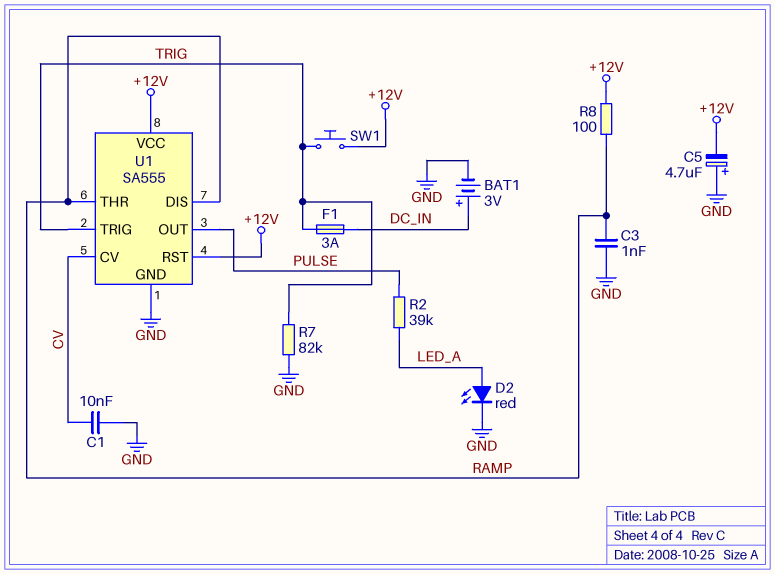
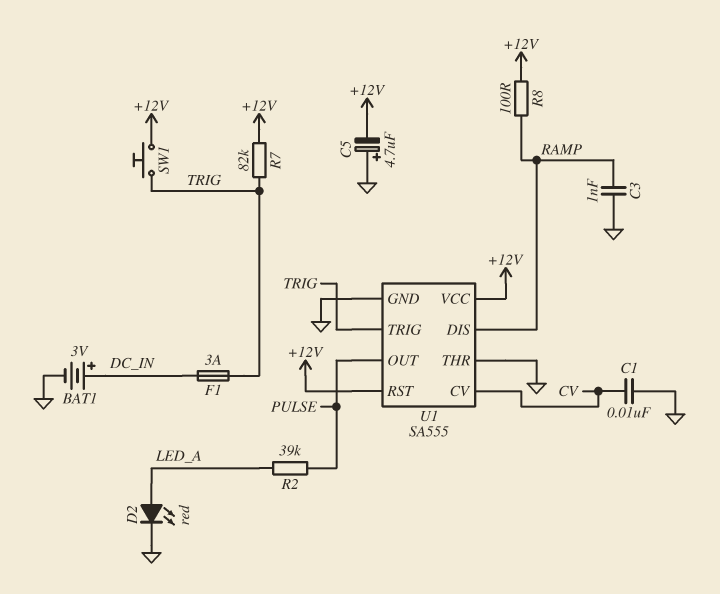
R7: 82k (GND, TRIG) -> 82k (+12V, TRIG)
U1 pin THR: RAMP -> GND

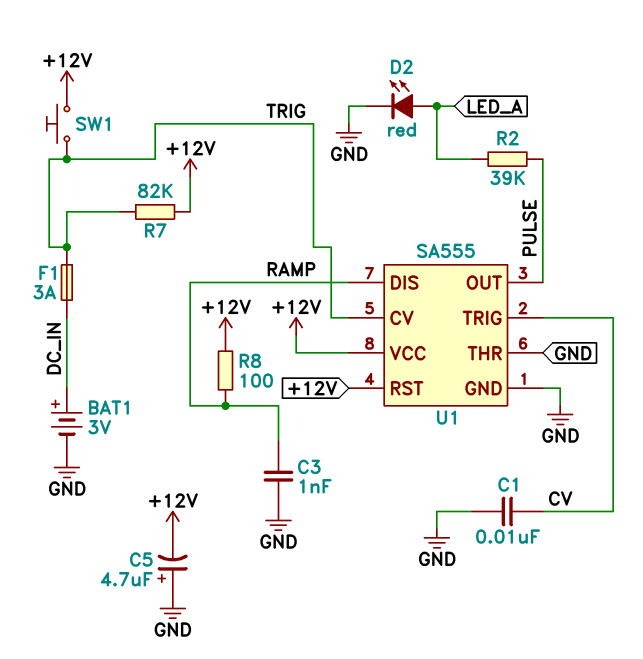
U1 pin CV: CV -> TRIG
U1 pin TRIG: TRIG -> CV

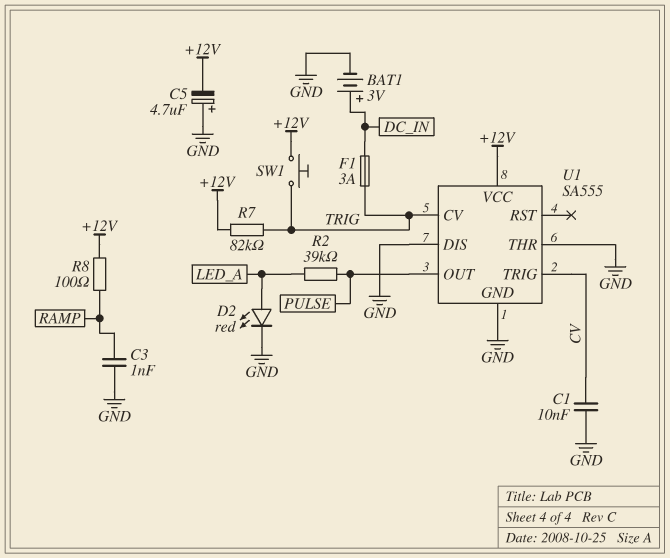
U1 pin DIS: RAMP -> GND
U1 pin RST: +12V -> none

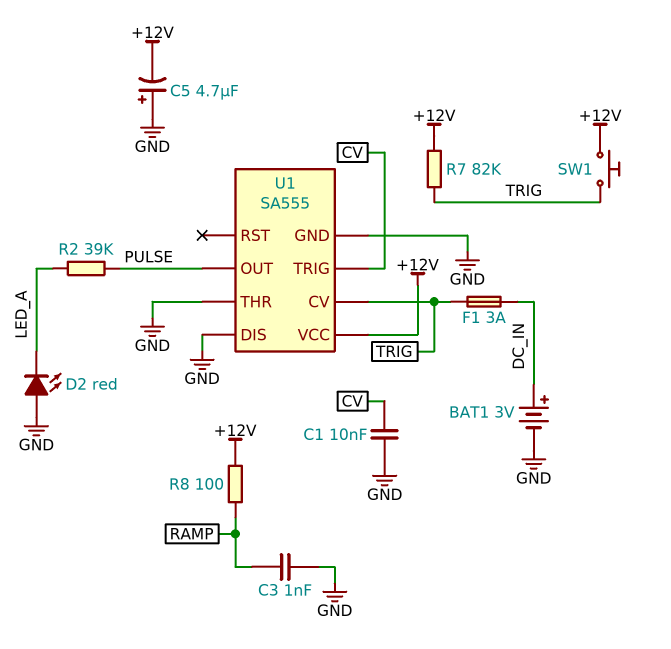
D2: LED red (A LED_A, K GND) -> LED red (A GND, K LED_A)

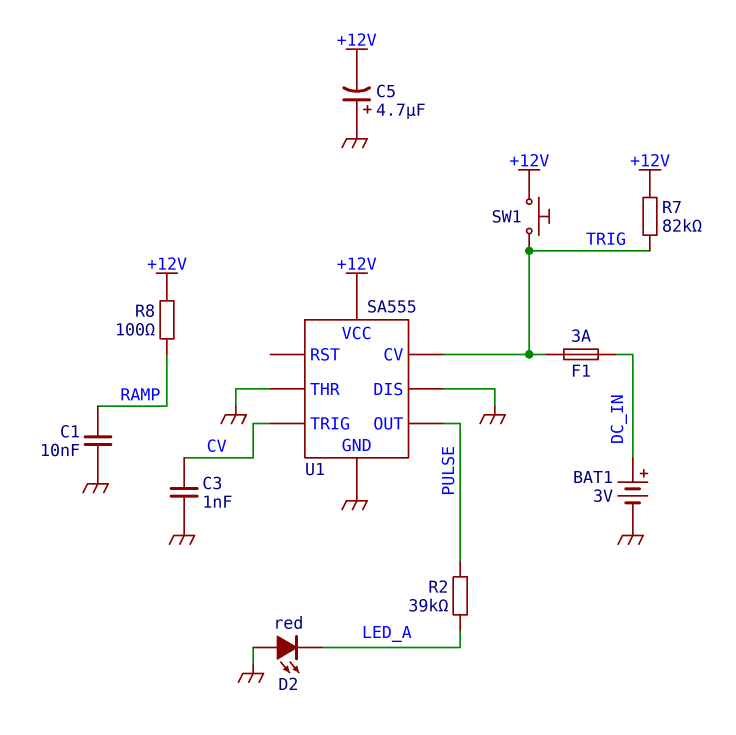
C1: 10nF (CV, GND) -> 10nF (GND, RAMP)
C3: 1nF (GND, RAMP) -> 1nF (CV, GND)

